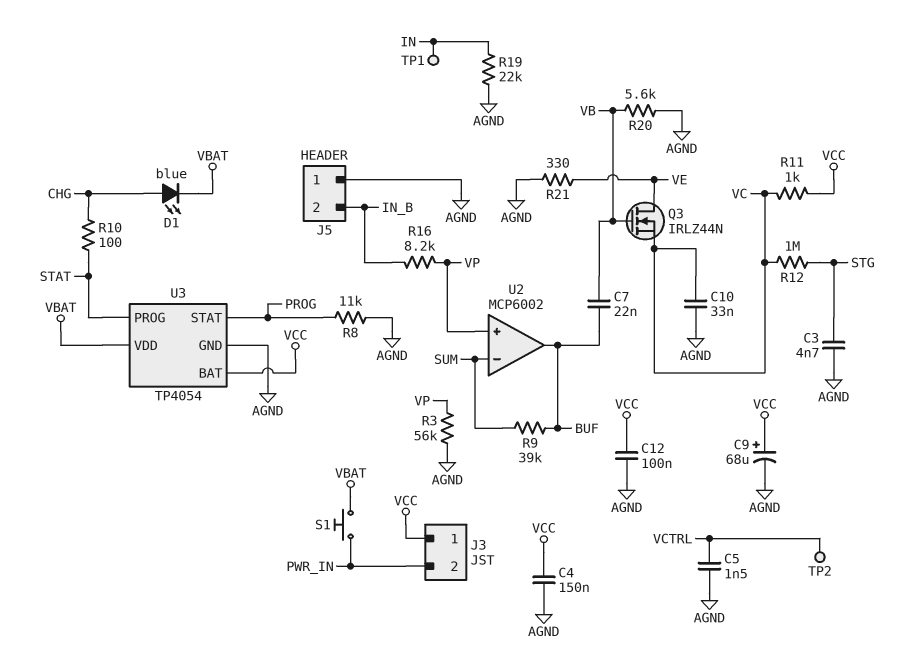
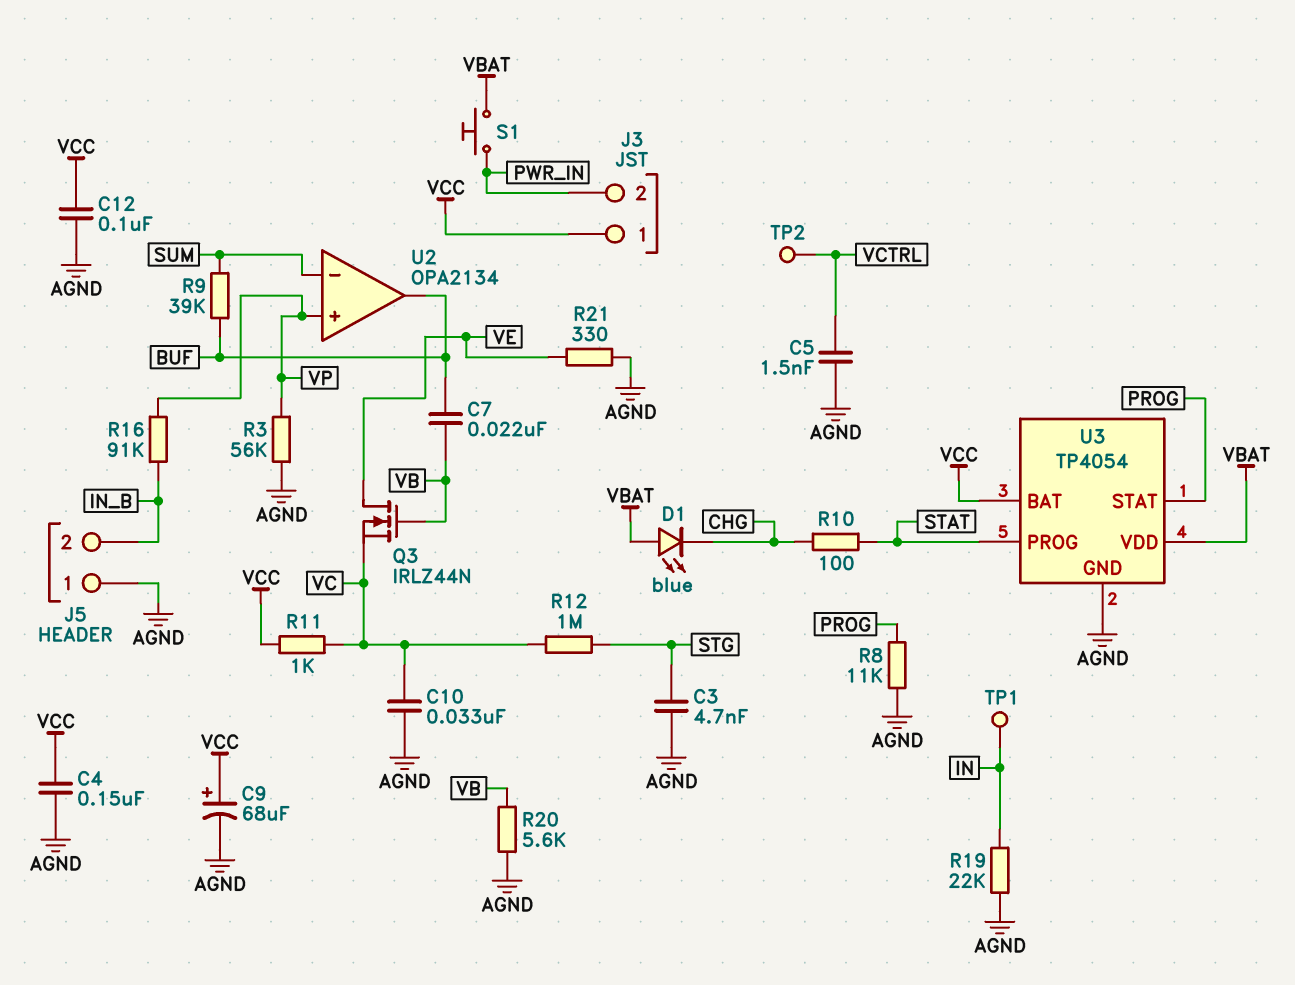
D1: LED blue (A CHG, K VBAT) -> LED blue (A VBAT, K CHG)
R16: 8.2k (IN_B, VP) -> 91k (IN_B, VP)
U2: MCP6002 -> OPA2134

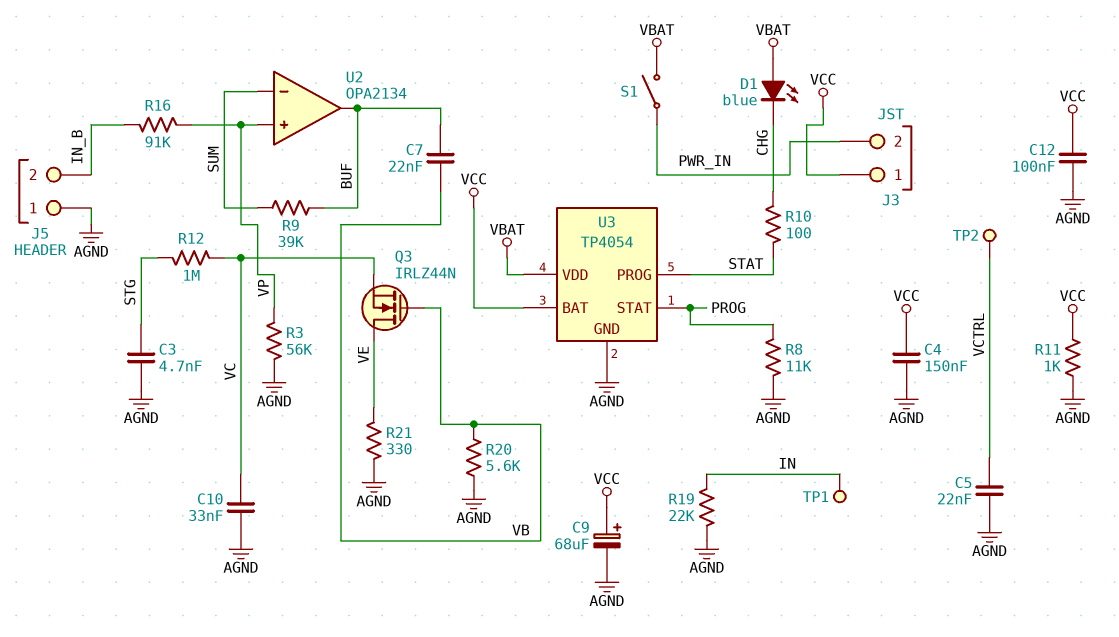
C5: 1.5nF (AGND, VCTRL) -> 22nF (AGND, VCTRL)
R11: 1k (VC, VCC) -> 1k (AGND, VCC)
S1: button (PWR_IN, VBAT) -> switch (PWR_IN, VBAT)

